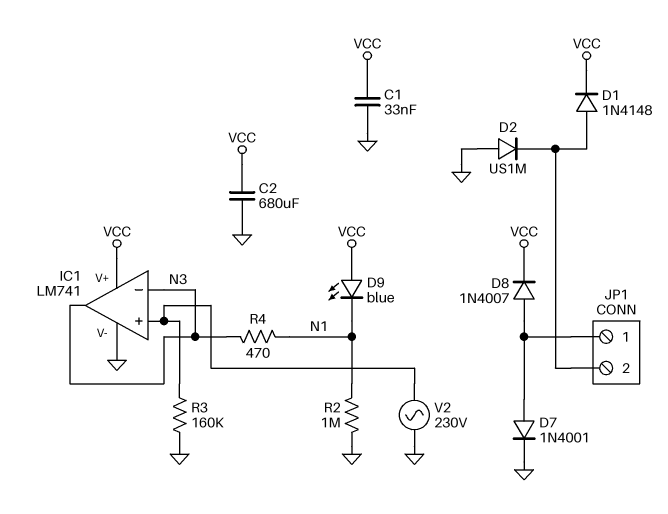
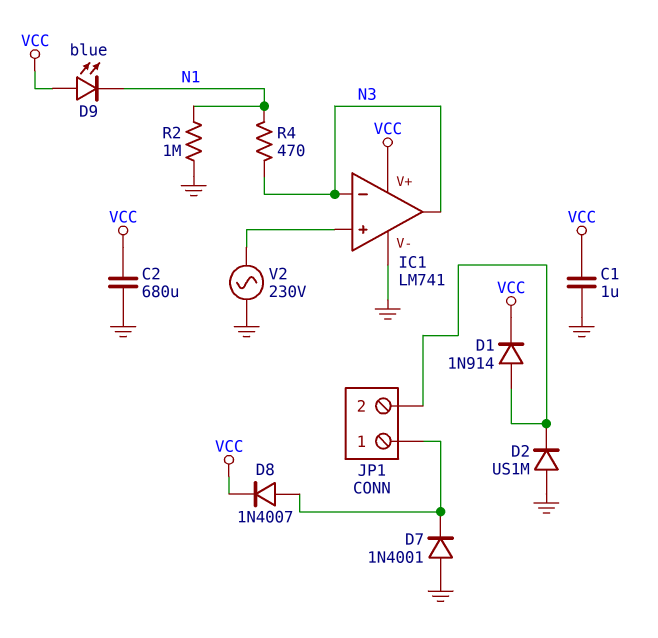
C1: 33nF (GND, VCC) -> 1uF (GND, VCC)
D1: diode 1N4148 (A JP1/2, K VCC) -> diode 1N914 (A JP1/2, K VCC)
D7: diode 1N4001 (A JP1/1, K GND) -> diode 1N4001 (A GND, K JP1/1)
R3: 160k (GND, IC1/in+) -> none

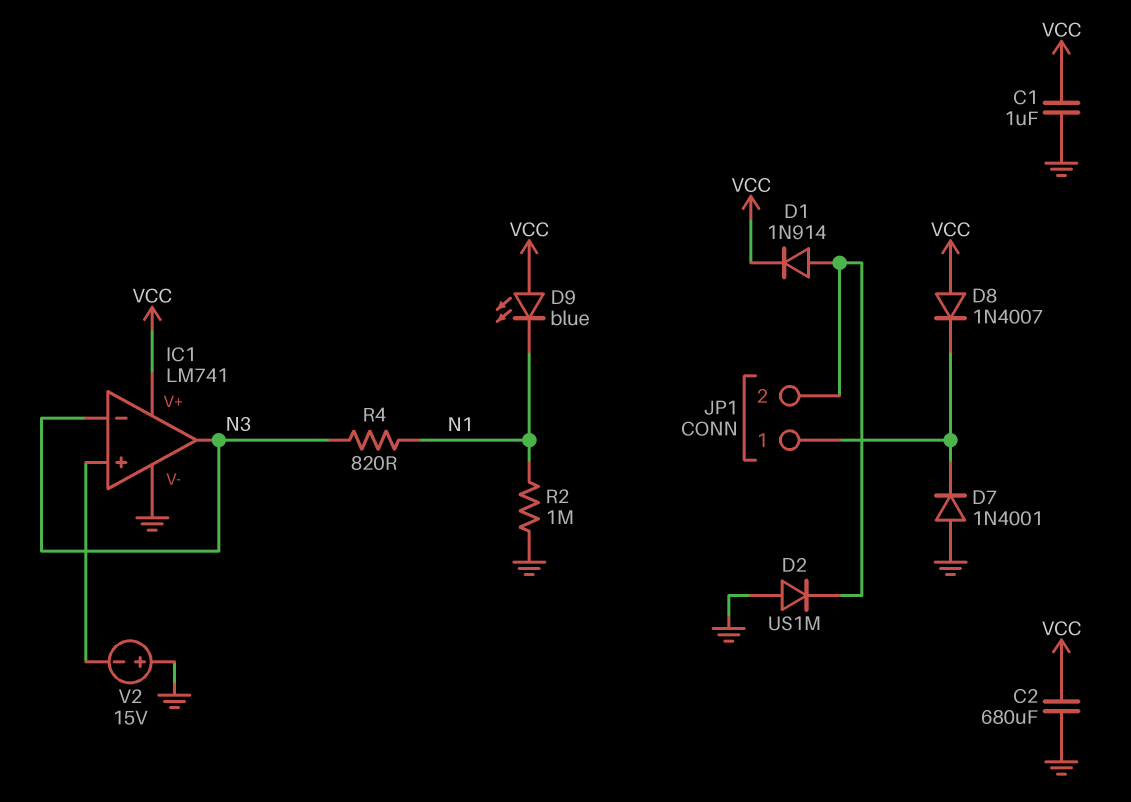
D8: diode 1N4007 (A JP1/1, K VCC) -> diode 1N4007 (A VCC, K JP1/1)
R4: 470 (N1, N3) -> 820 (N1, N3)
V2: AC 230V (GND, IC1/in+) -> 15V (plus GND, minus IC1/in+)

